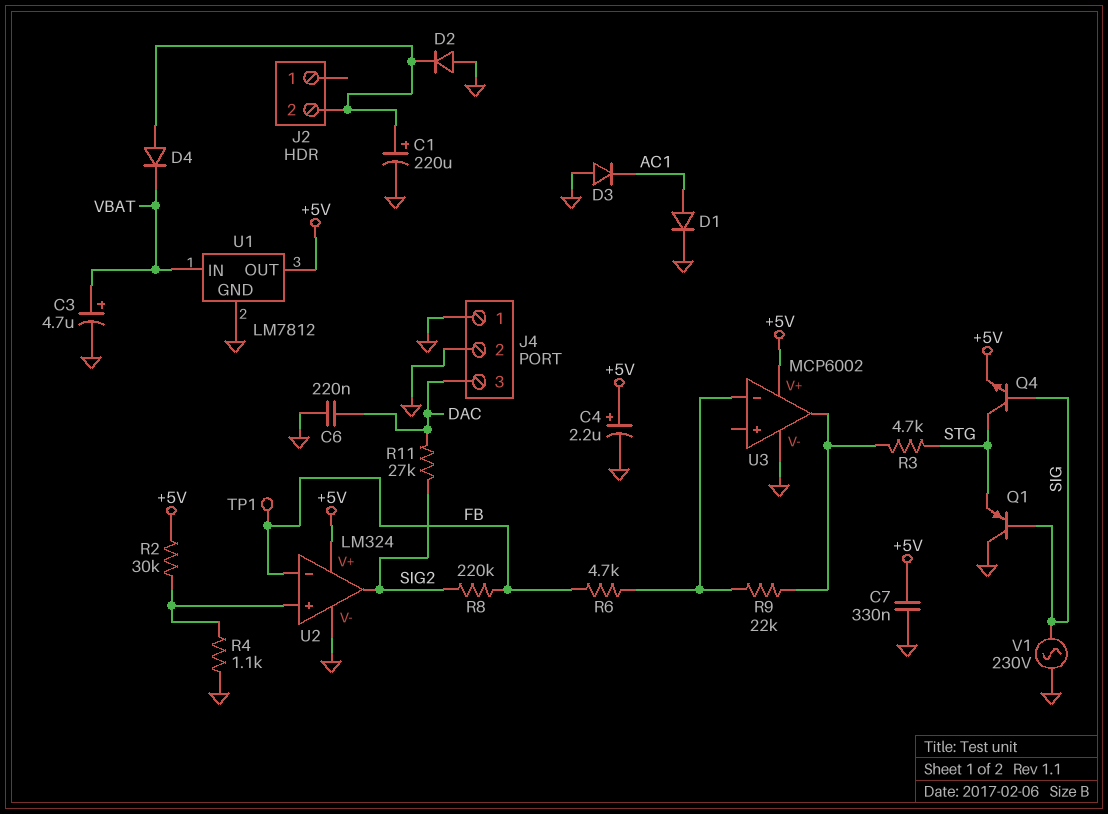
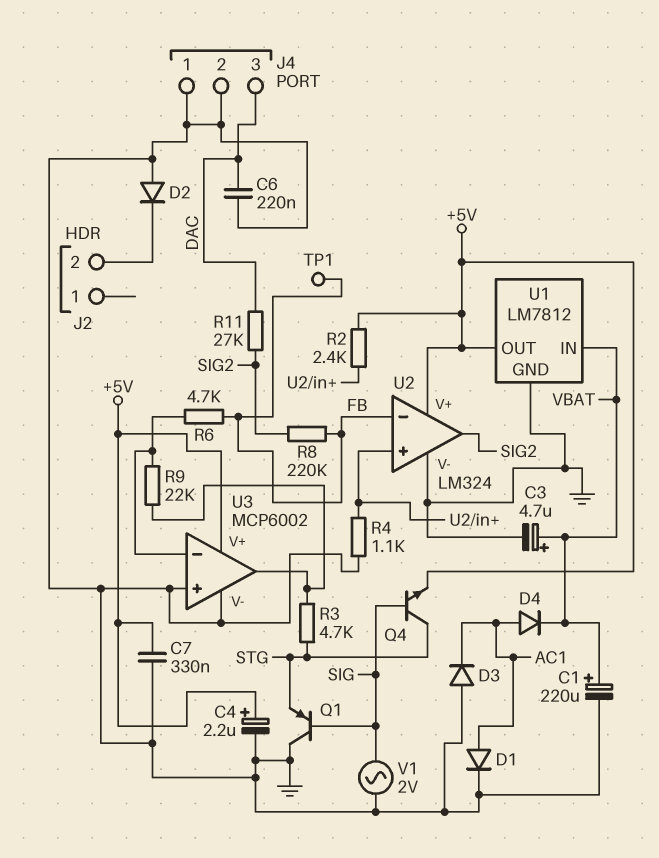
C1: 220uF (plus J2/2, minus GND) -> 220uF (plus VBAT, minus GND)
D4: diode (A J2/2, K VBAT) -> diode (A AC1, K VBAT)
R2: 30k (+5V, U2/in+) -> 2.4k (+5V, U2/in+)
U3 pin in+: none -> GND
V1: AC 230V (GND, SIG) -> AC 2V (GND, SIG)

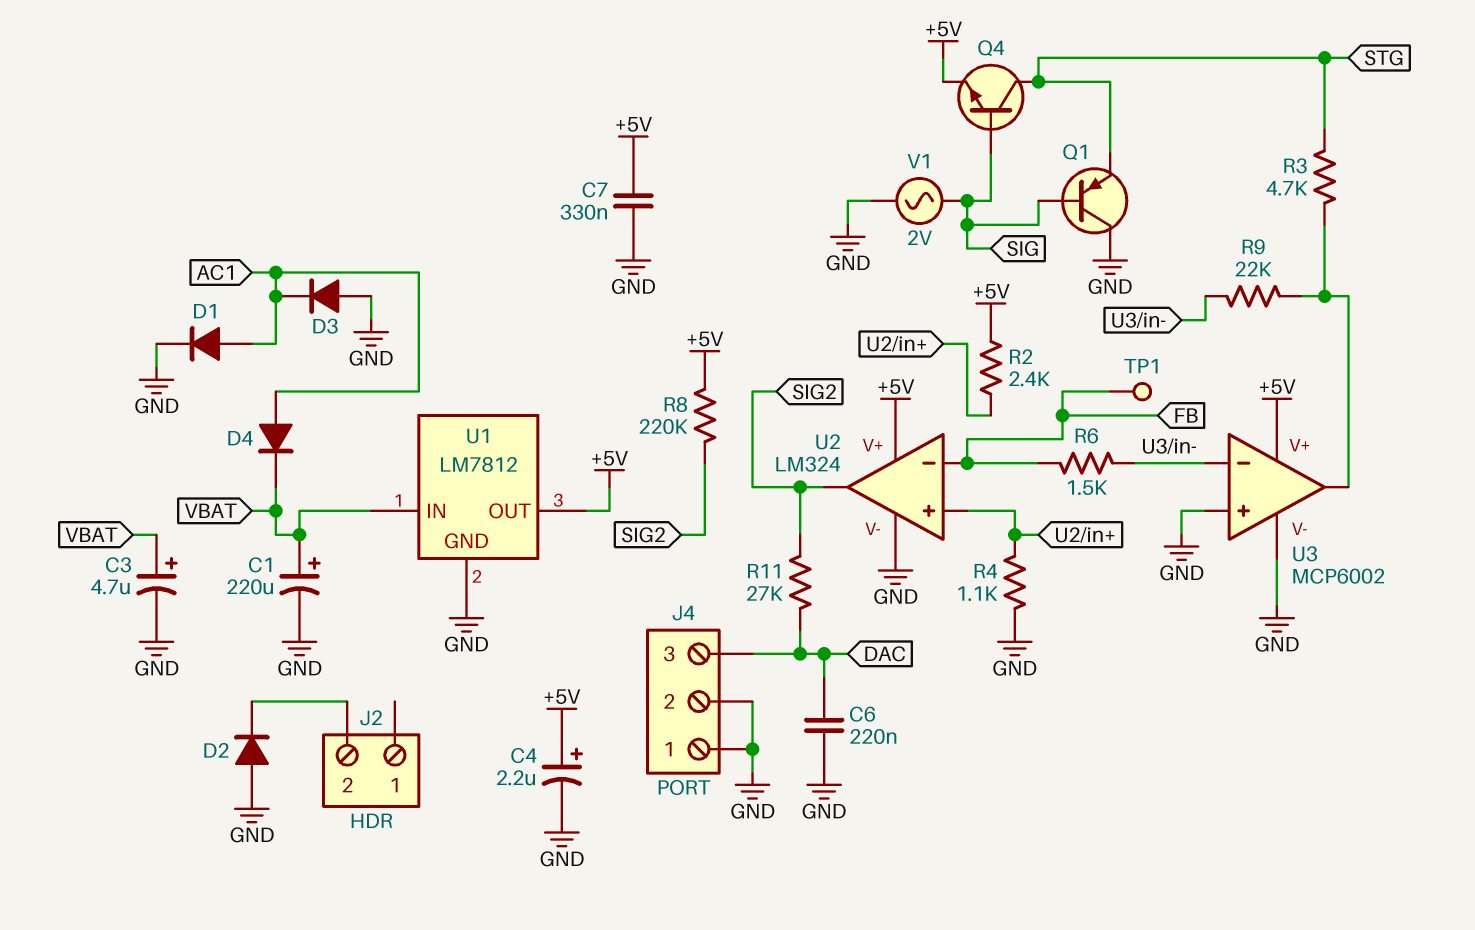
R6: 4.7k (FB, U3/in-) -> 1.5k (FB, U3/in-)
R8: 220k (FB, SIG2) -> 220k (+5V, SIG2)

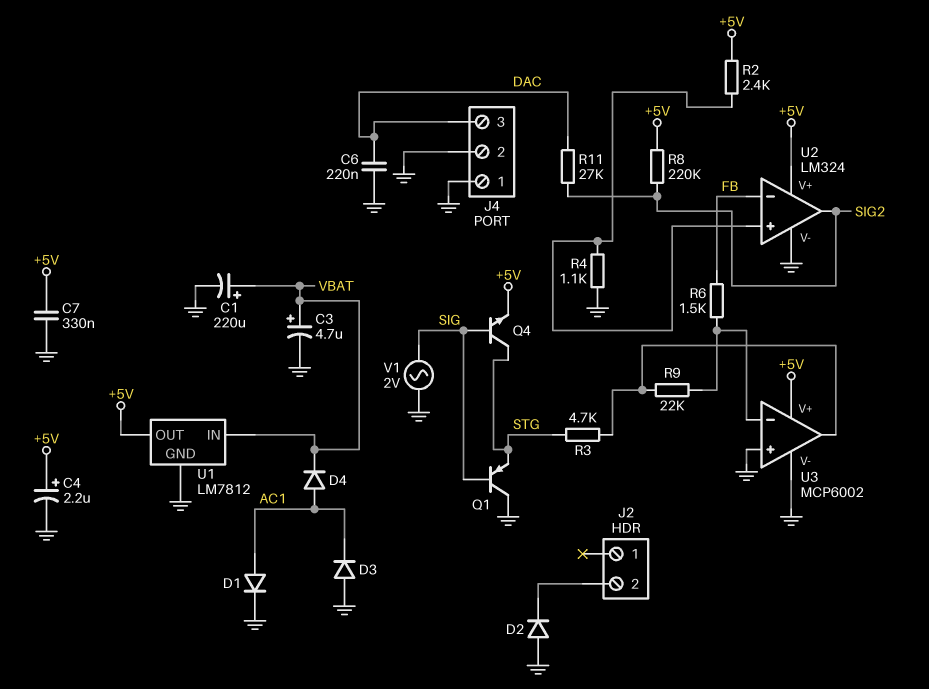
TP1: test point (FB) -> none

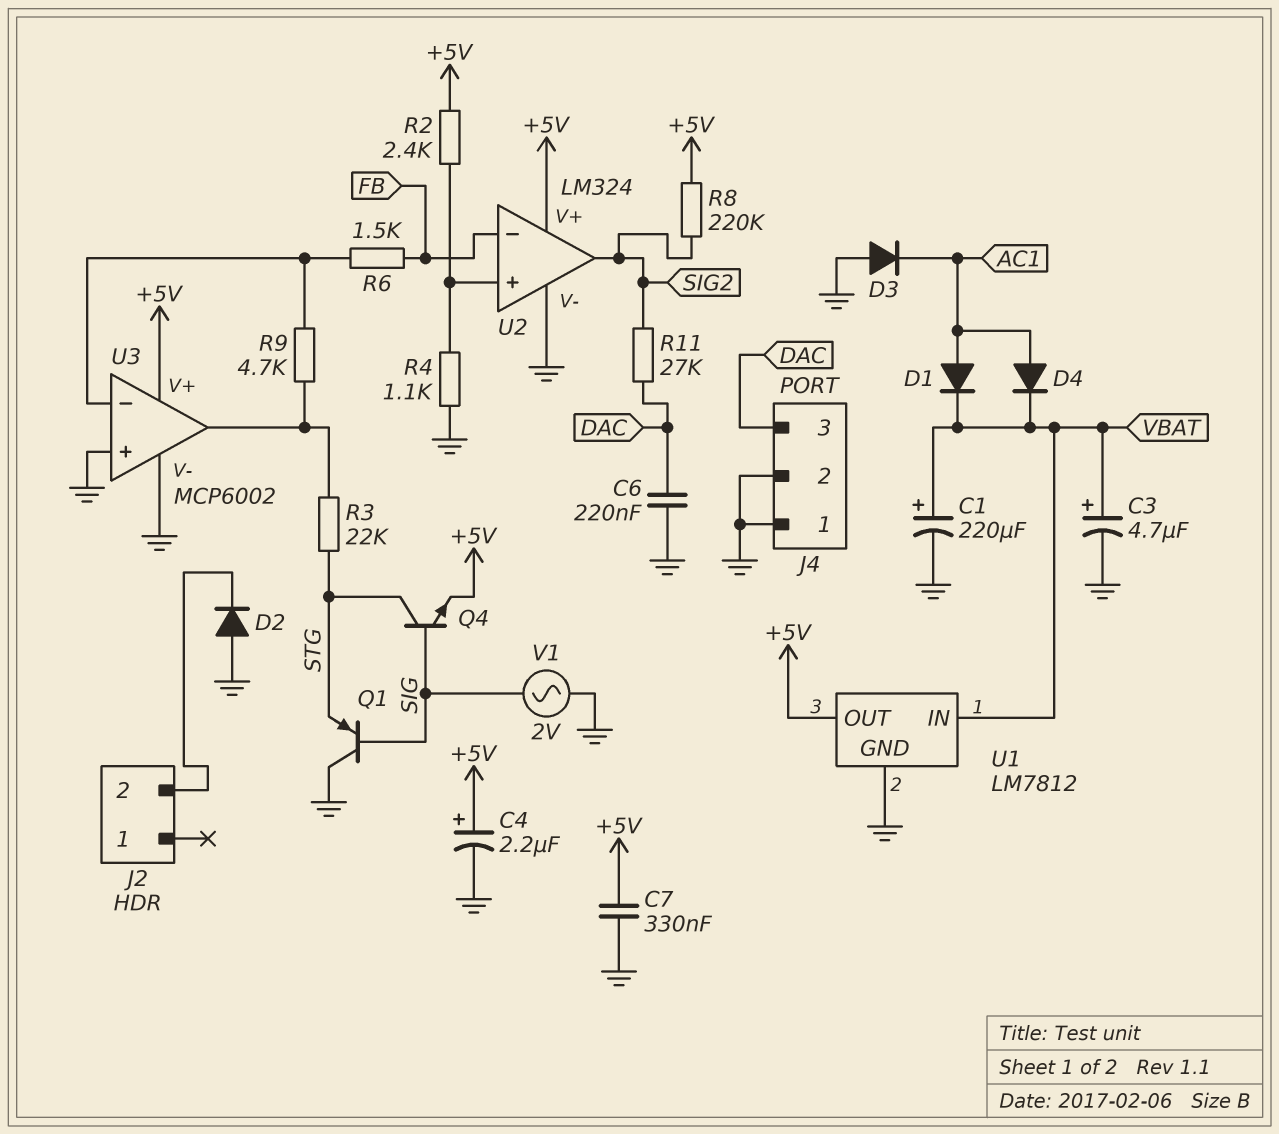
D1: diode (A AC1, K GND) -> diode (A AC1, K VBAT)
R3: 4.7k (STG, U3/out) -> 22k (STG, U3/out)
R9: 22k (U3/in-, U3/out) -> 4.7k (U3/in-, U3/out)

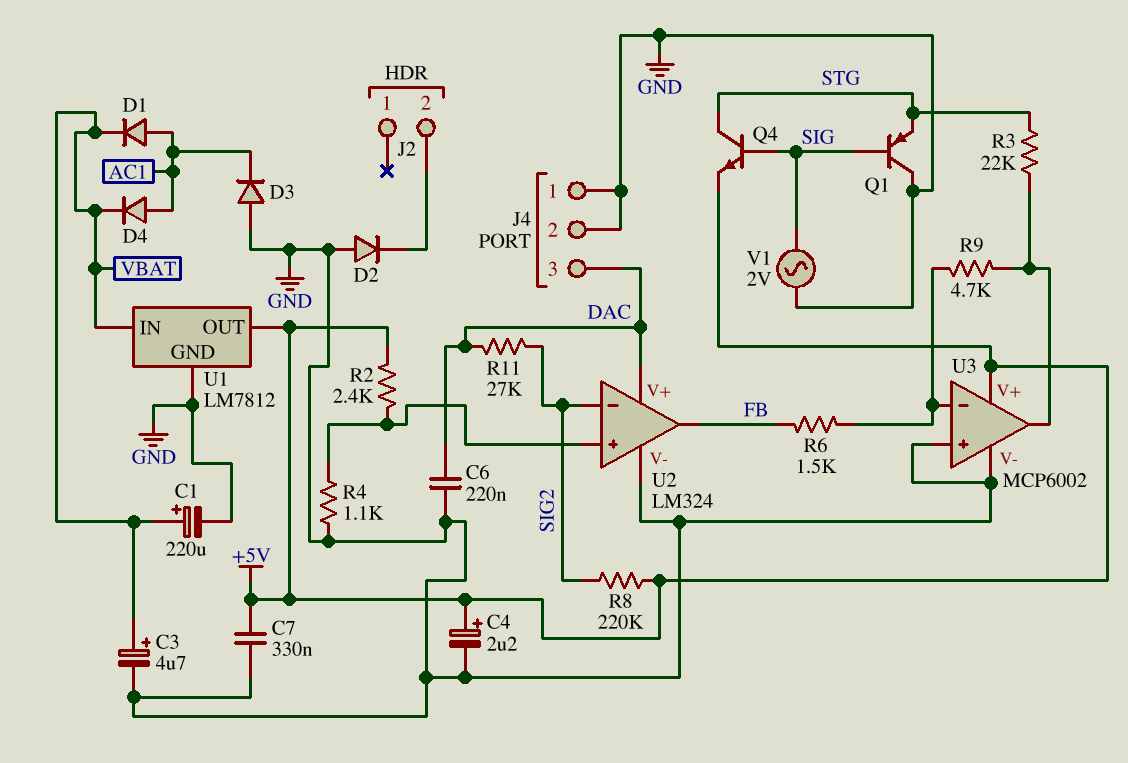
U2 pin V+: +5V -> DAC
U2 pin in-: FB -> SIG2
U2 pin out: SIG2 -> FB

